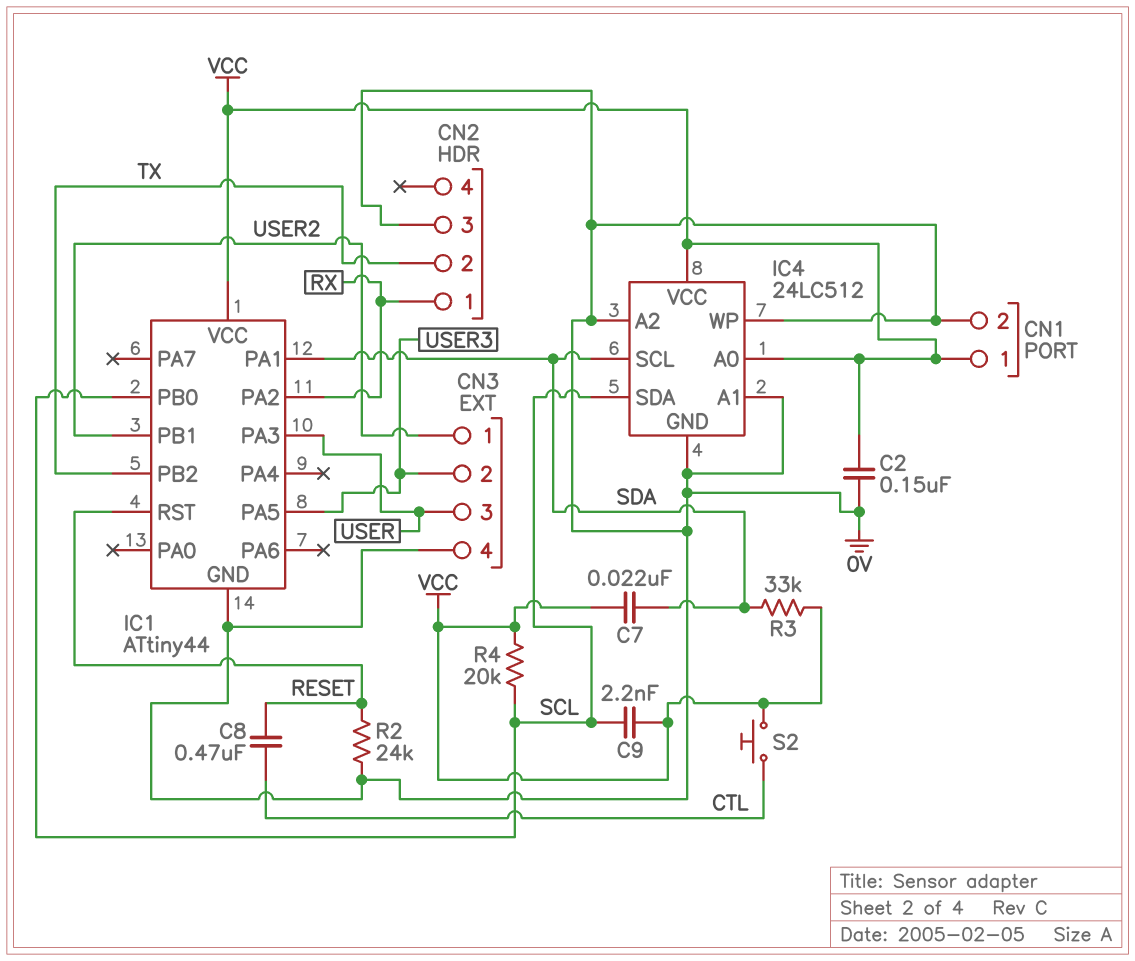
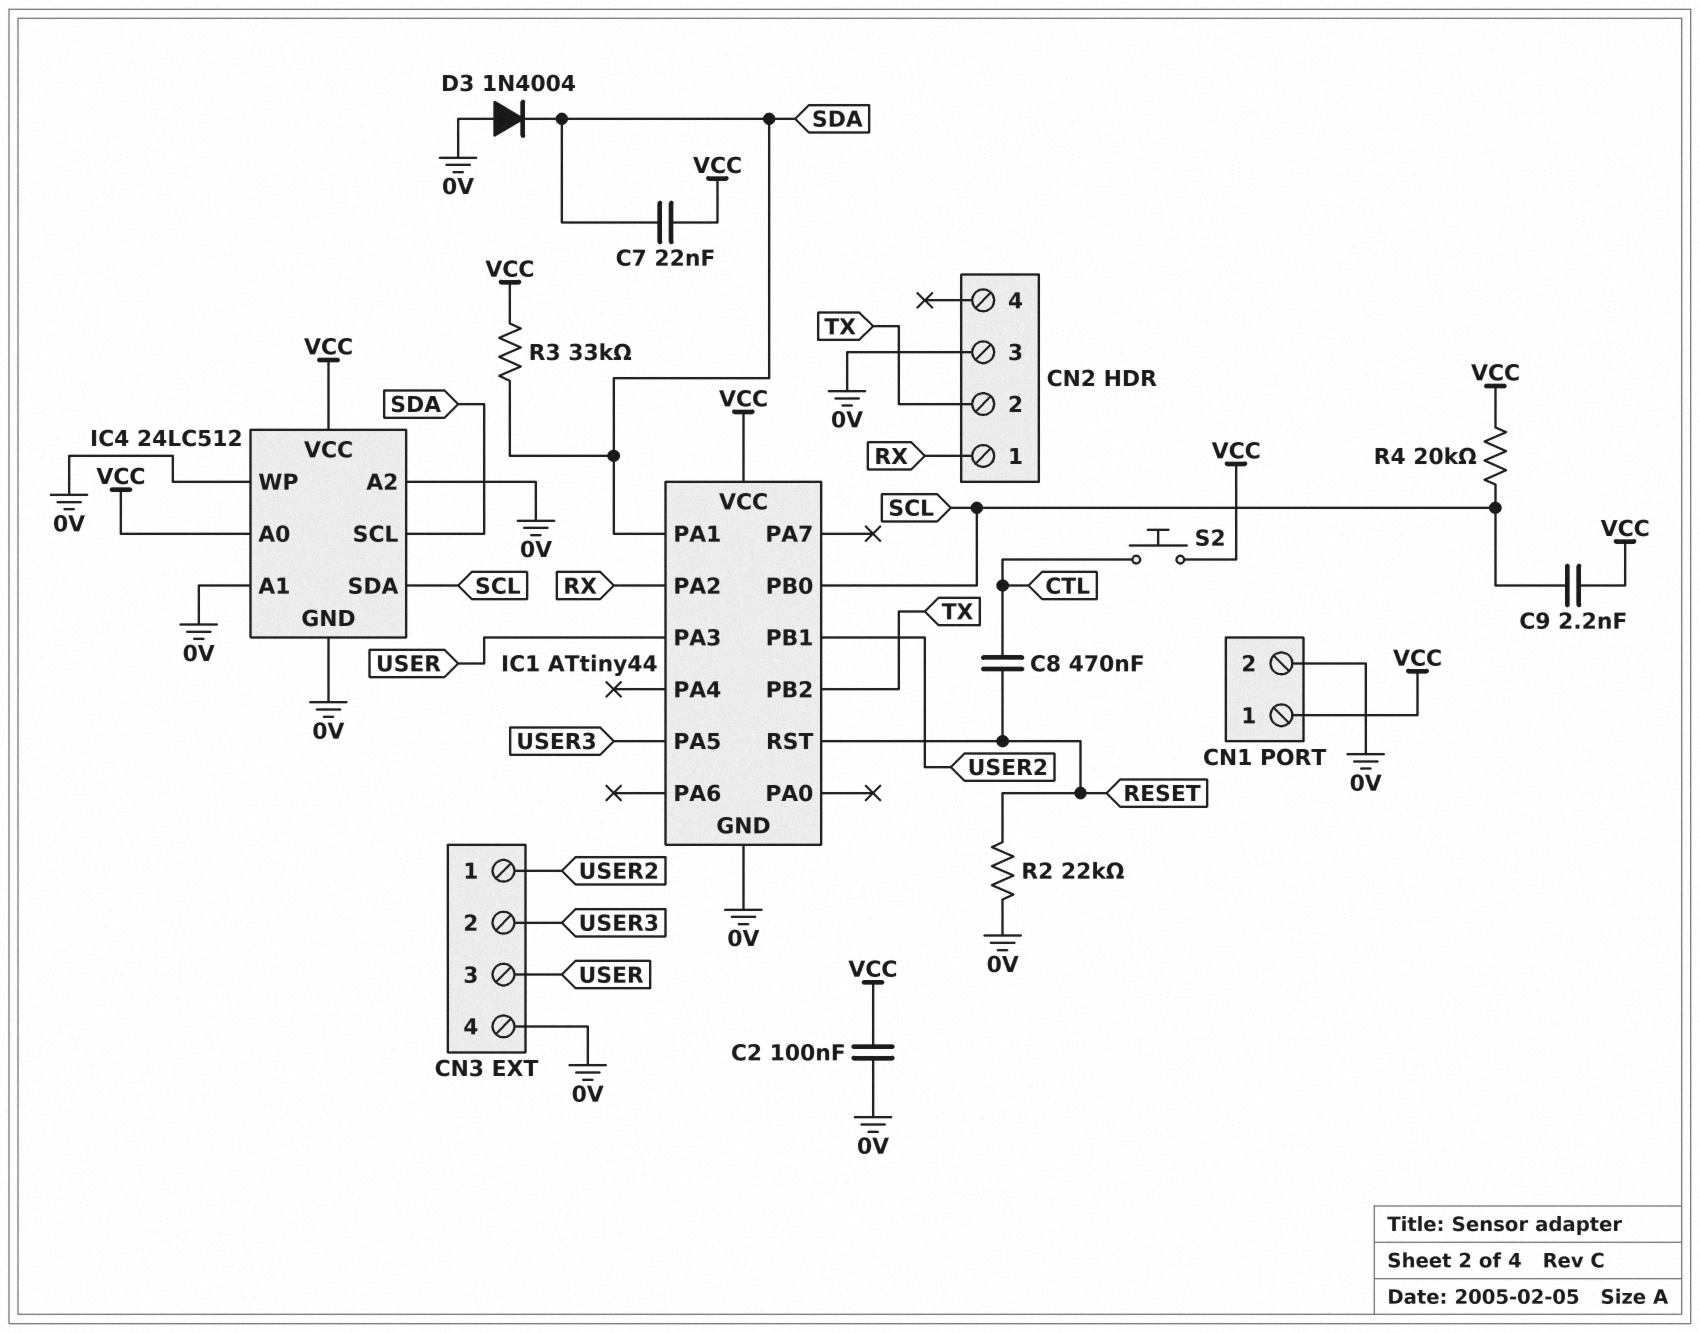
C2: 150nF (0V, VCC) -> 100nF (0V, VCC)
D3: none -> diode 1N4004 (A 0V, K SDA)
R2: 24k (0V, RESET) -> 22k (0V, RESET)

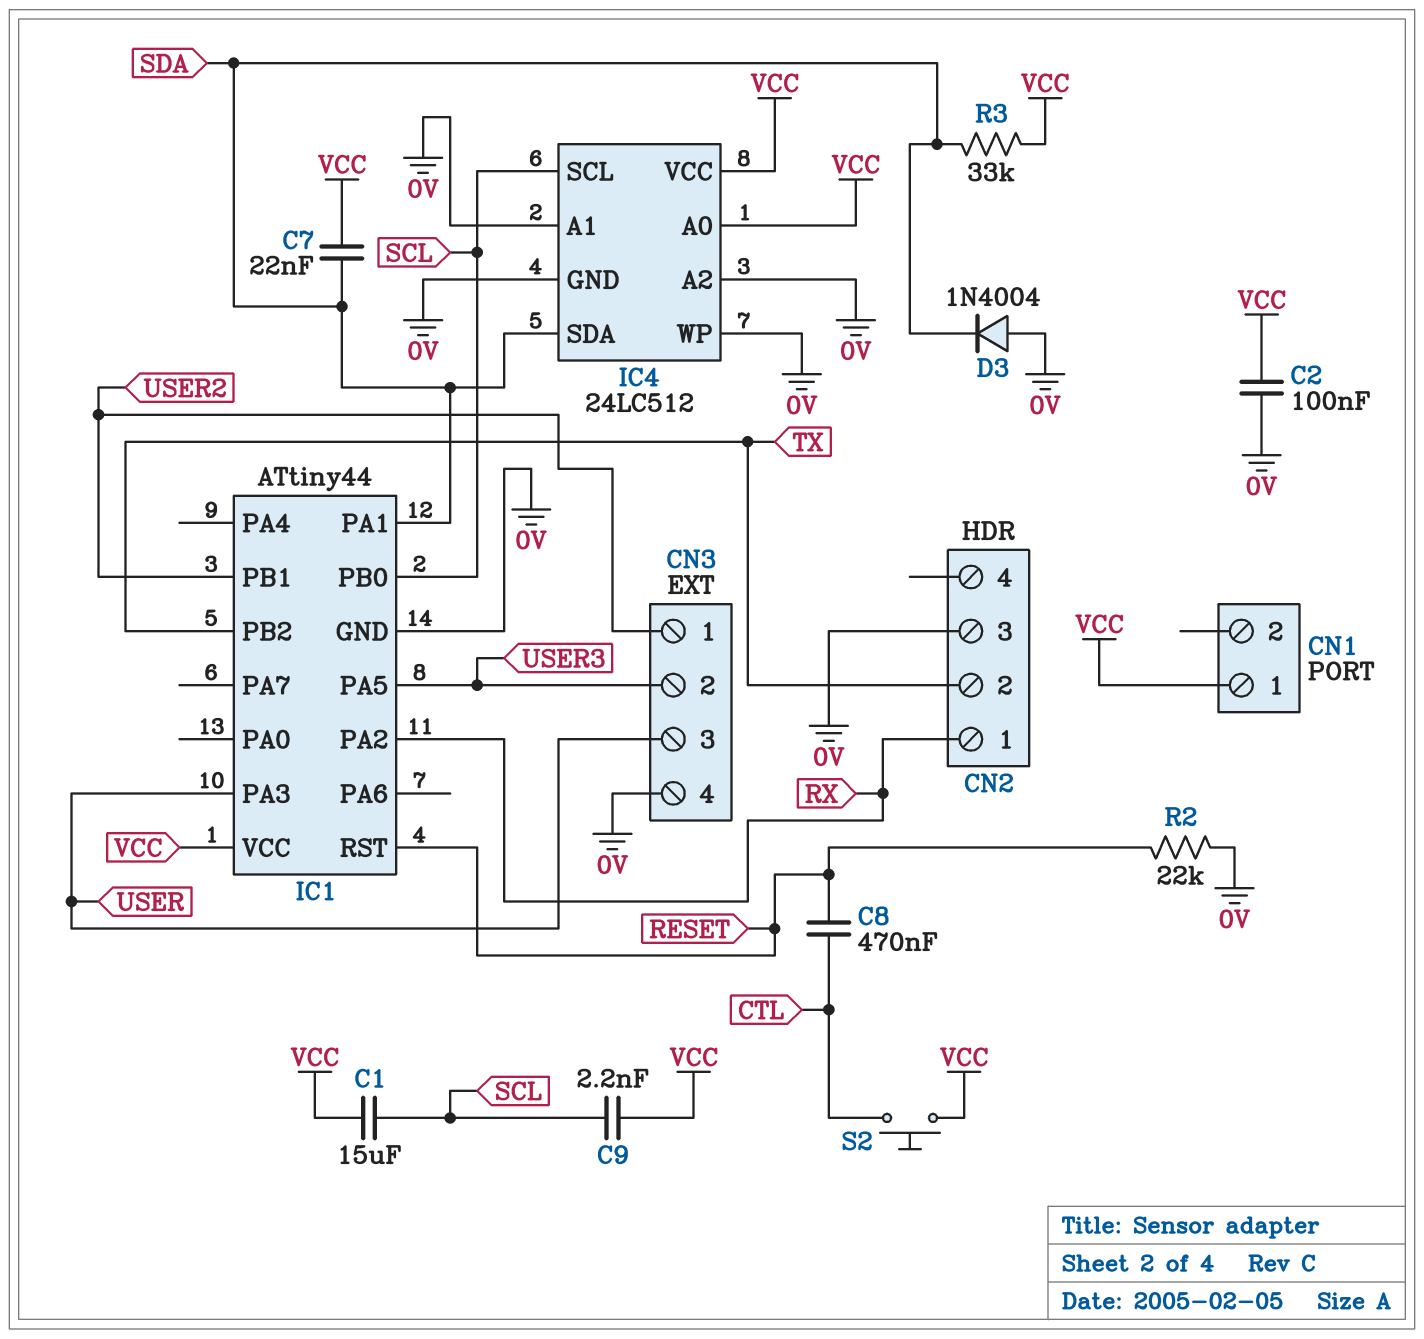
C1: none -> 15uF (SCL, VCC)
CN1 pin 2: 0V -> none
IC4 pin SCL: SDA -> SCL
IC4 pin SDA: SCL -> SDA
R4: 20k (SCL, VCC) -> none

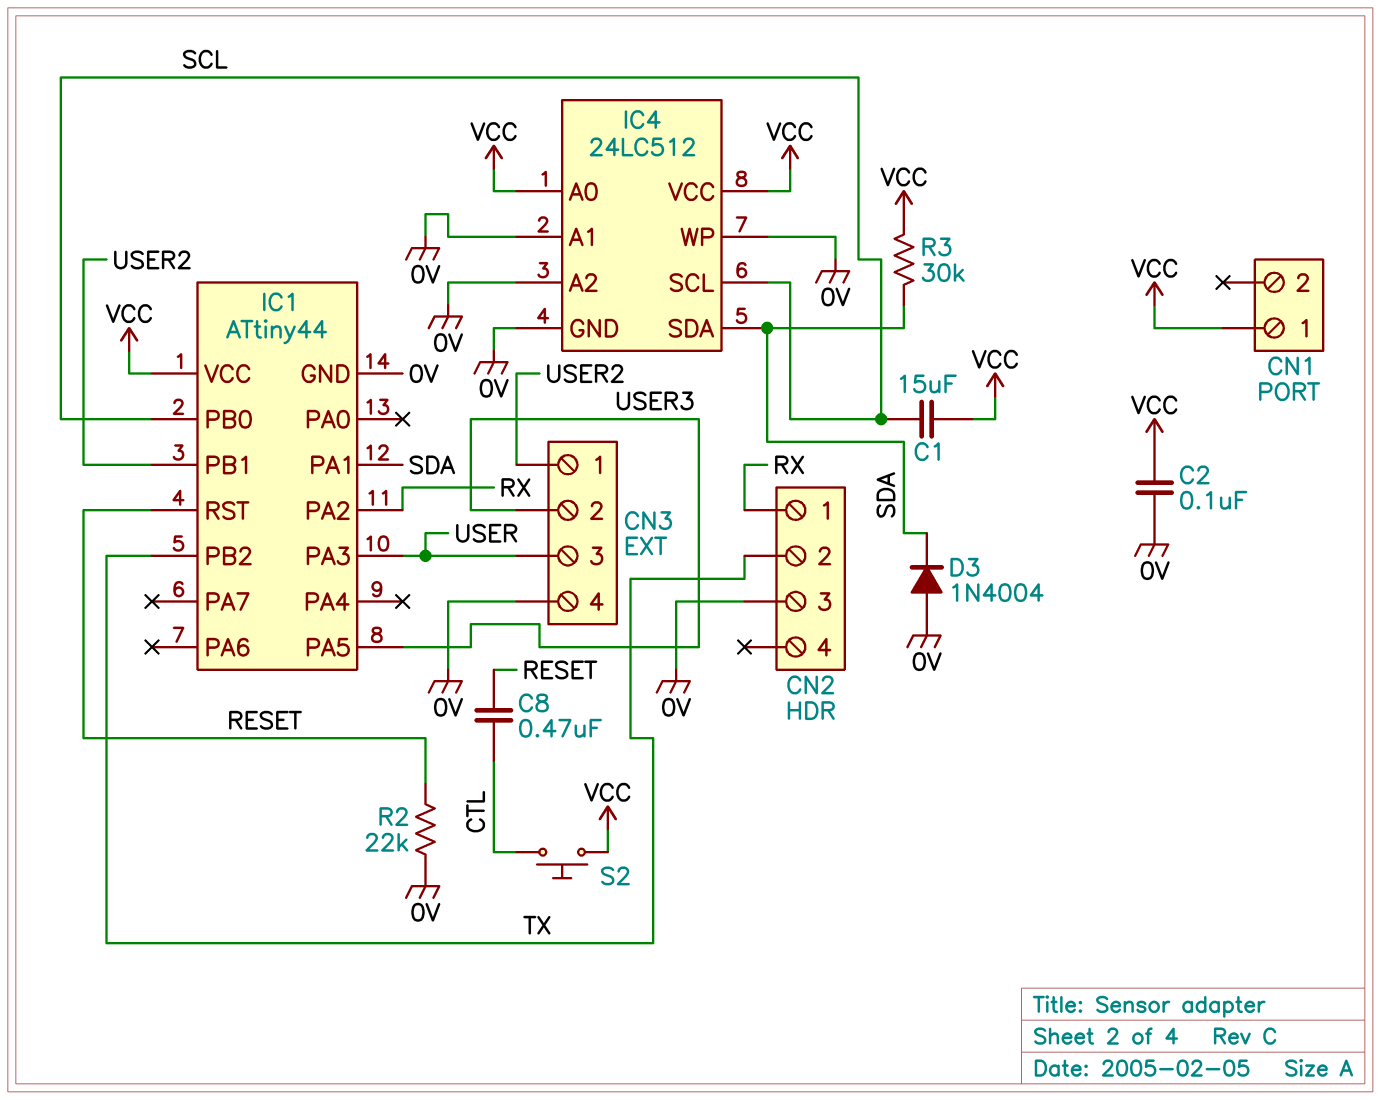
C7: 22nF (SDA, VCC) -> none
C9: 2.2nF (SCL, VCC) -> none
R3: 33k (SDA, VCC) -> 30k (SDA, VCC)

